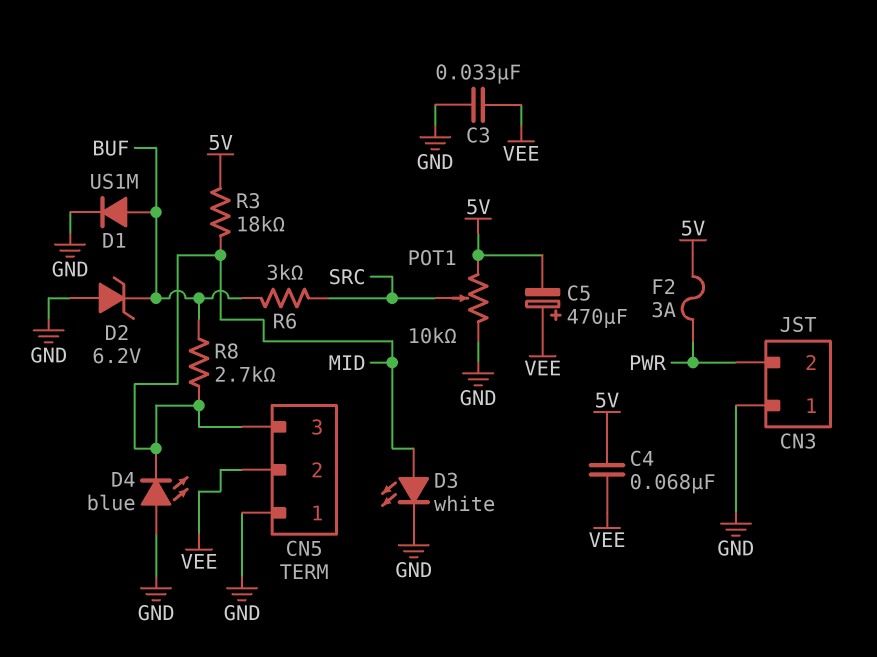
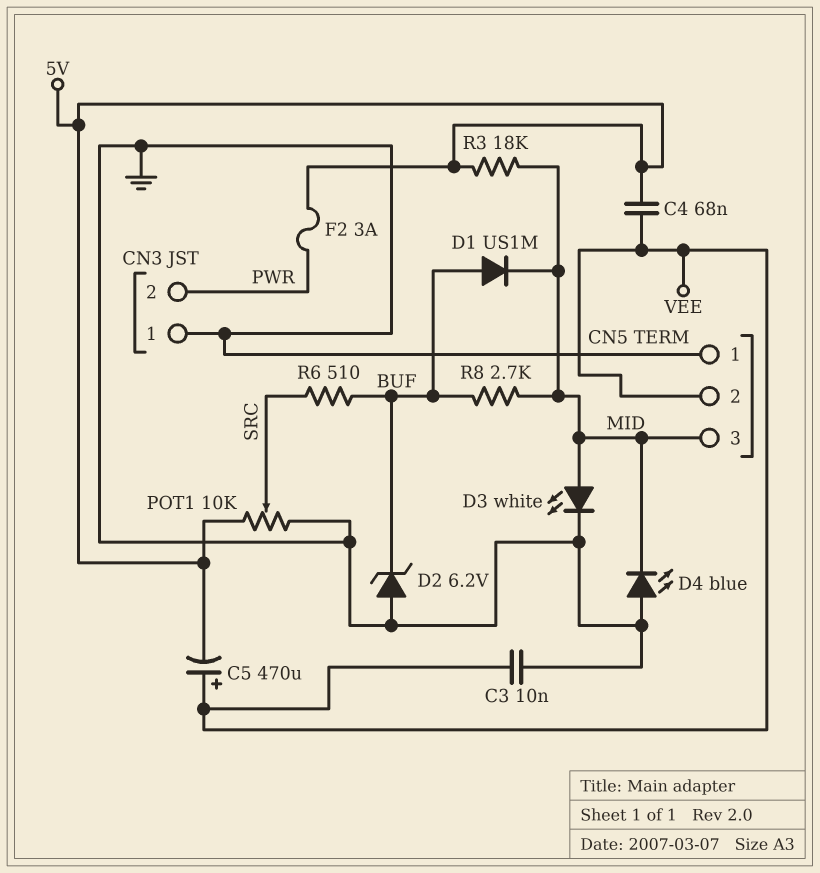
C3: 33nF (GND, VEE) -> 10nF (GND, VEE)
D1: diode US1M (A BUF, K GND) -> diode US1M (A BUF, K MID)
R6: 3k (BUF, SRC) -> 510 (BUF, SRC)

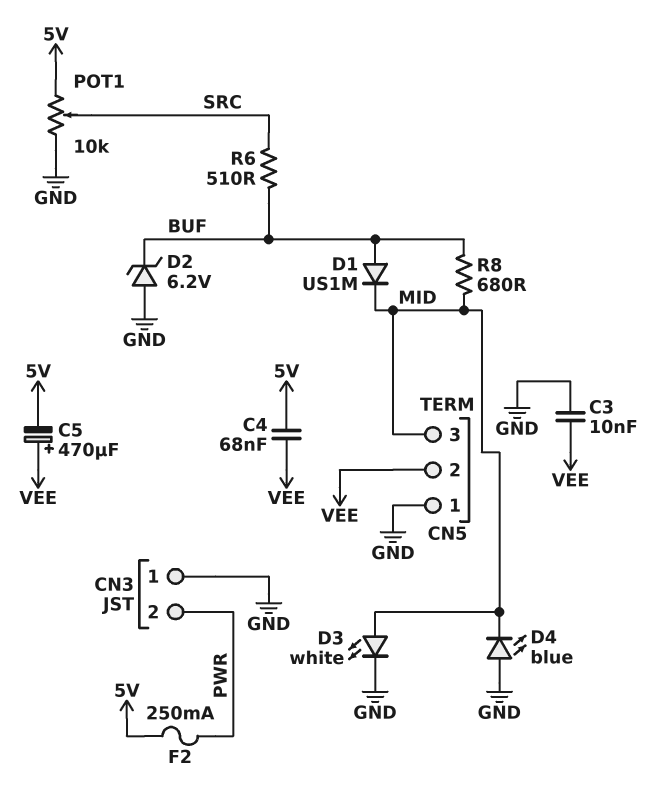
F2: 3A (5V, PWR) -> 250mA (5V, PWR)
R3: 18k (5V, MID) -> none
R8: 2.7k (BUF, MID) -> 680 (BUF, MID)

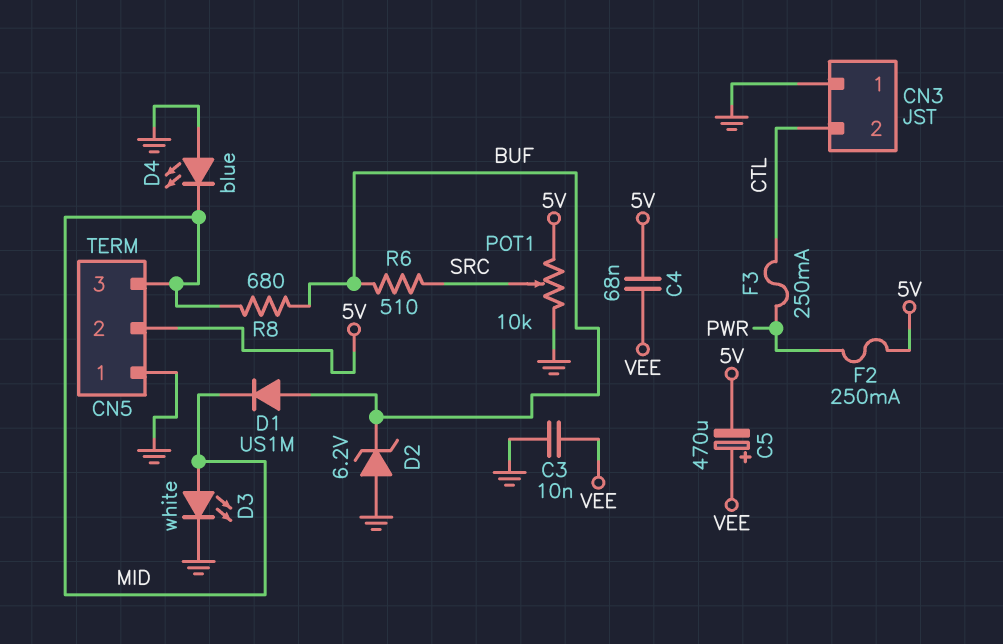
CN3 pin 2: PWR -> CTL
CN5 pin 2: VEE -> 5V
F3: none -> 250mA (CTL, PWR)

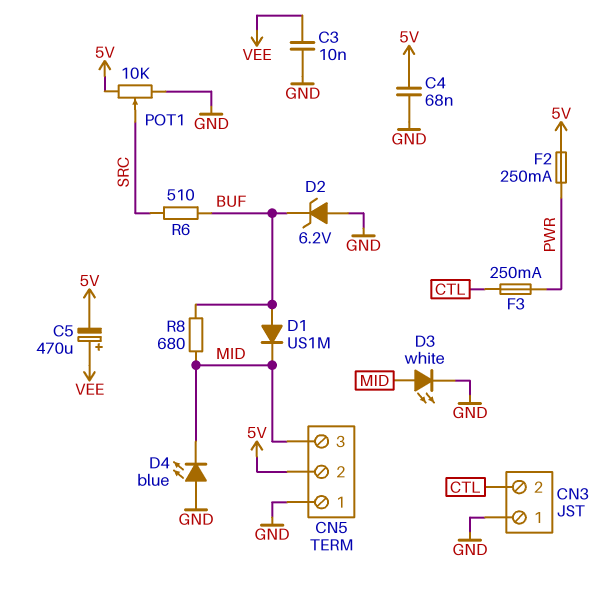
C4: 68nF (5V, VEE) -> 68nF (5V, GND)

